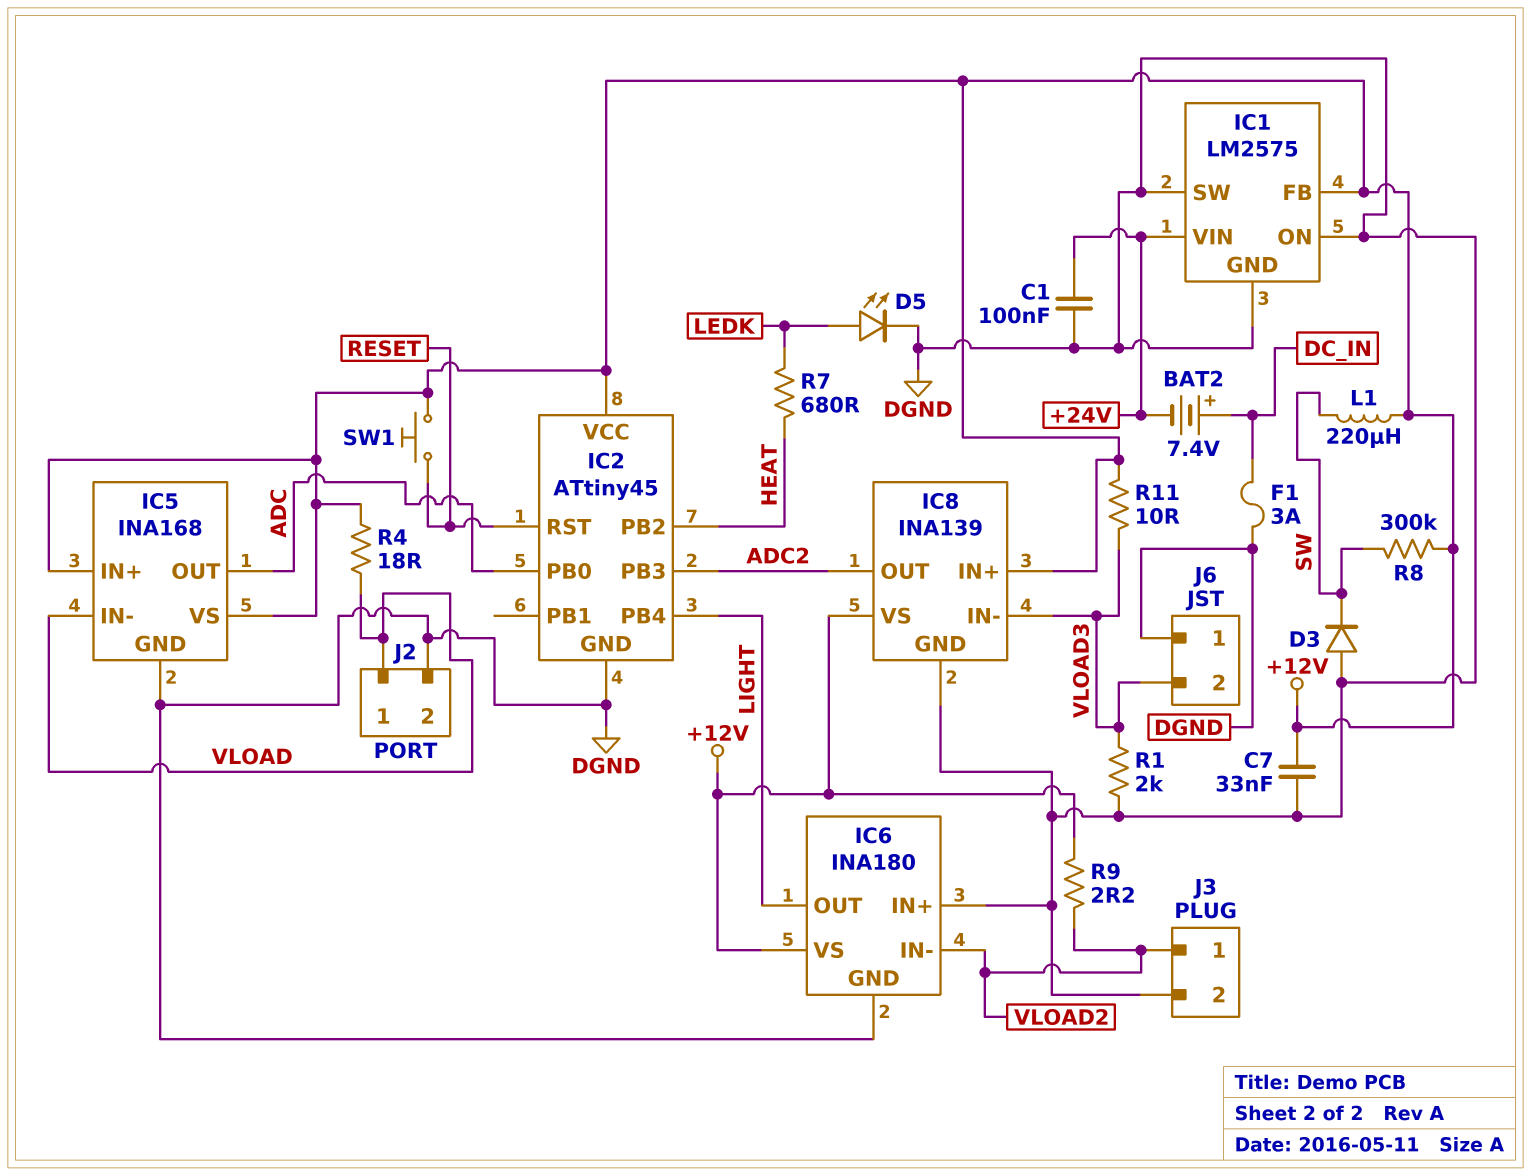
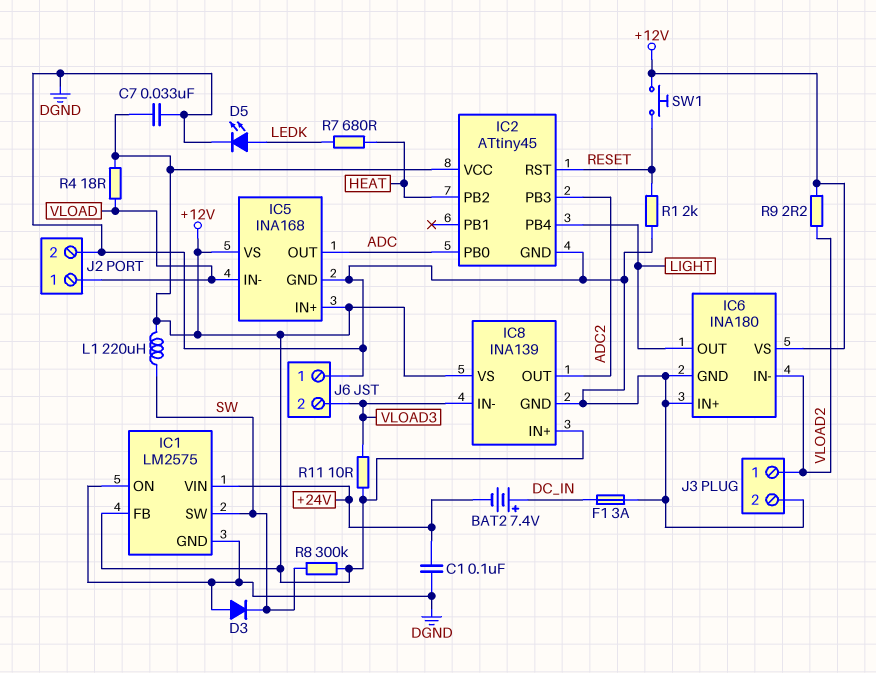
IC1 pin SW: DGND -> SW
R1: 2k (DGND, VLOAD3) -> 2k (DGND, RESET)

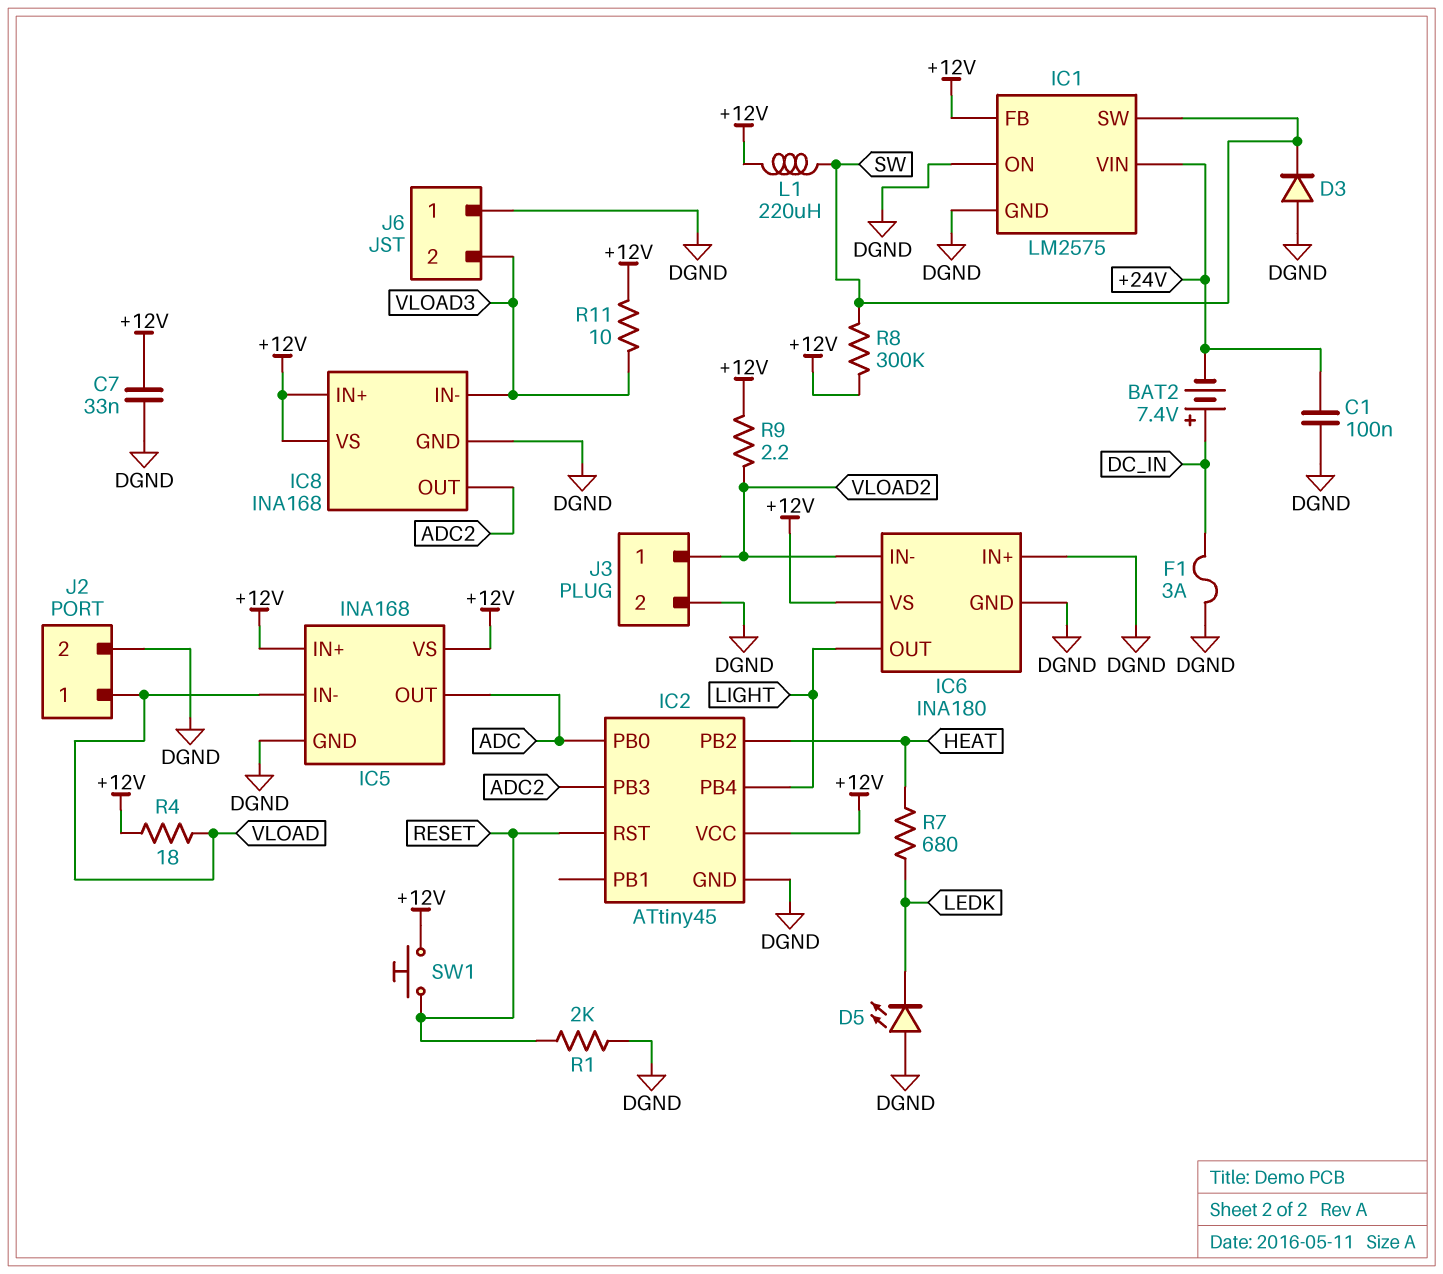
D5: LED (A LEDK, K DGND) -> LED (A DGND, K LEDK)
IC8: INA139 -> INA168

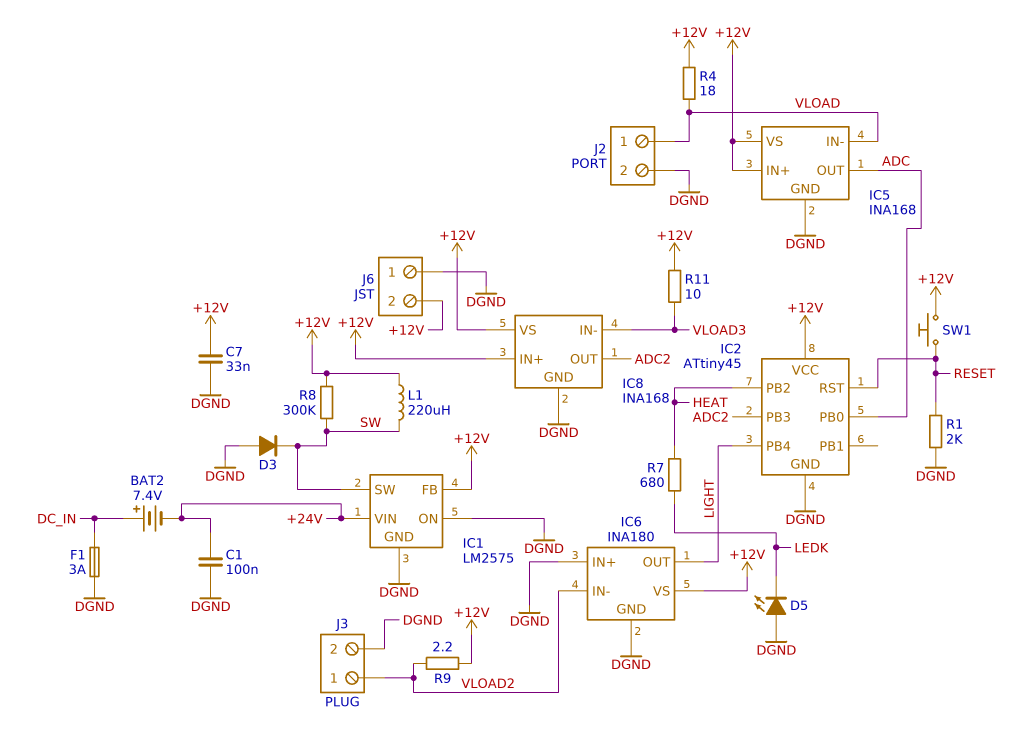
J6 pin 2: VLOAD3 -> +12V

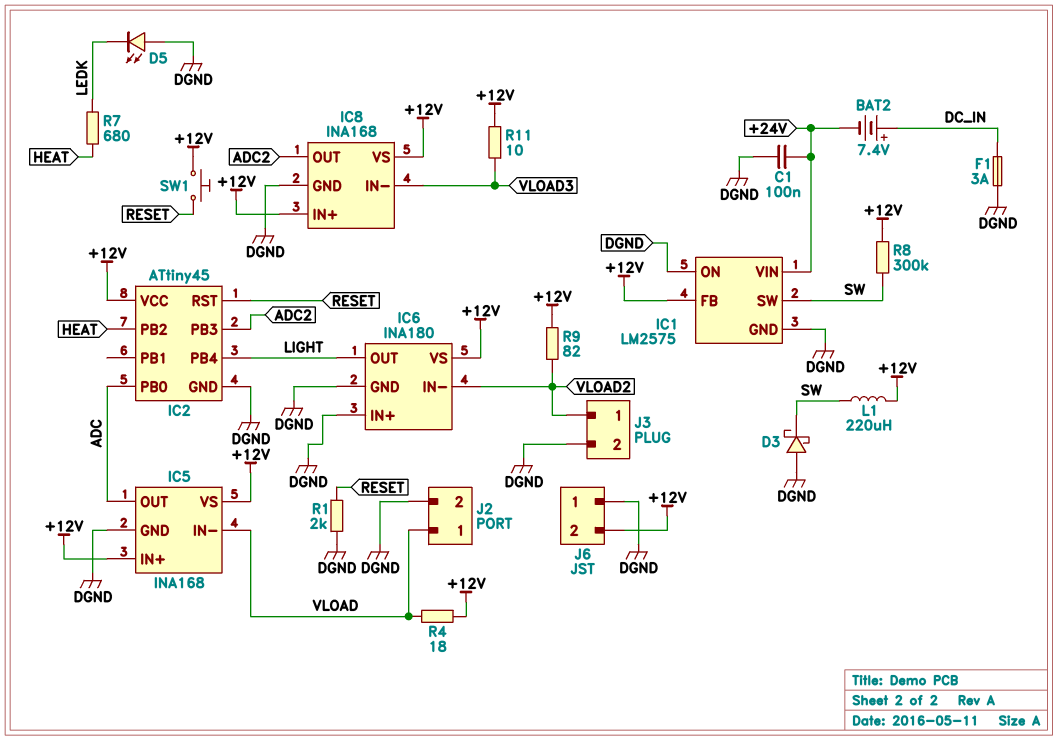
C7: 33nF (+12V, DGND) -> none
D3: diode (A DGND, K SW) -> schottky (A DGND, K SW)
R9: 2.2 (+12V, VLOAD2) -> 82 (+12V, VLOAD2)

